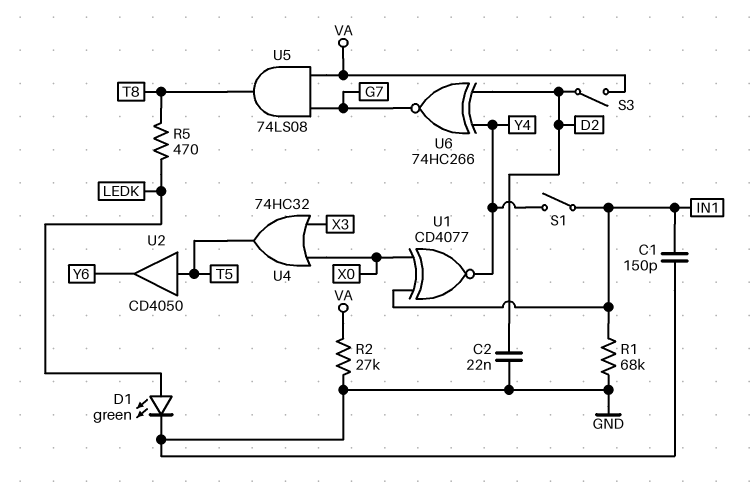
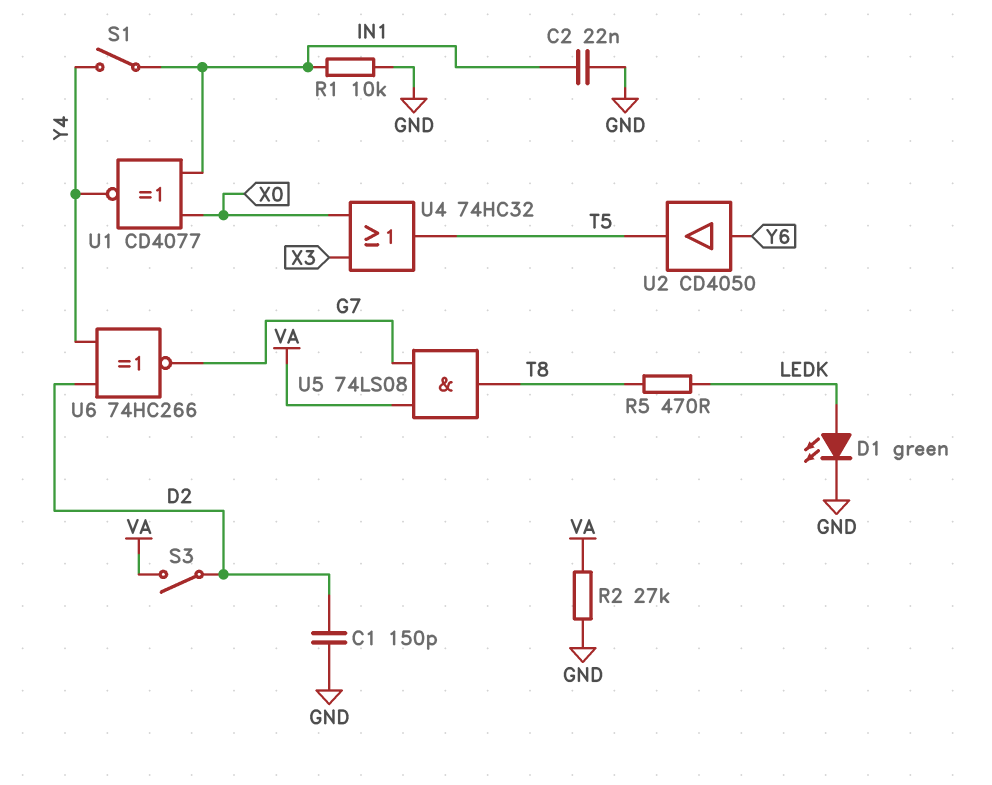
C1: 150pF (GND, IN1) -> 150pF (D2, GND)
C2: 22nF (D2, GND) -> 22nF (GND, IN1)
R1: 68k (GND, IN1) -> 10k (GND, IN1)
U2: buffer CD4050 (in T5, out Y6) -> buffer CD4050 (in Y6, out T5)

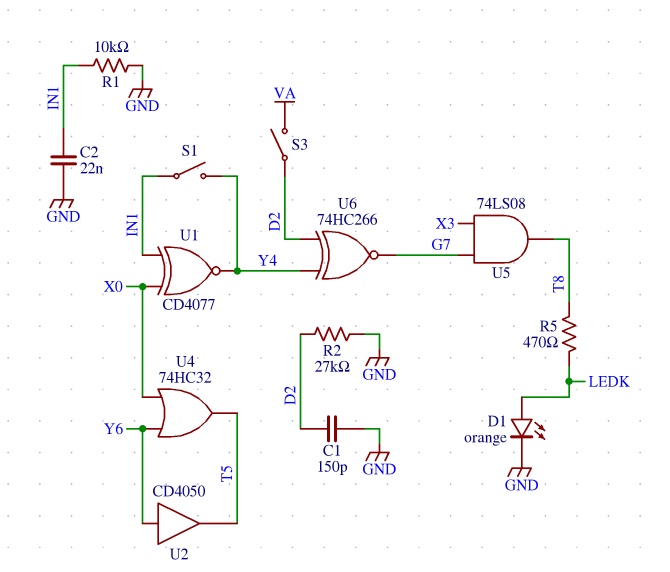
D1: LED green (A LEDK, K GND) -> LED orange (A LEDK, K GND)
R2: 27k (GND, VA) -> 27k (D2, GND)
U4: OR 74HC32 (in X0, in X3, out T5) -> OR 74HC32 (in X0, in Y6, out T5)
U5: AND 74LS08 (in G7, in VA, out T8) -> AND 74LS08 (in G7, in X3, out T8)

